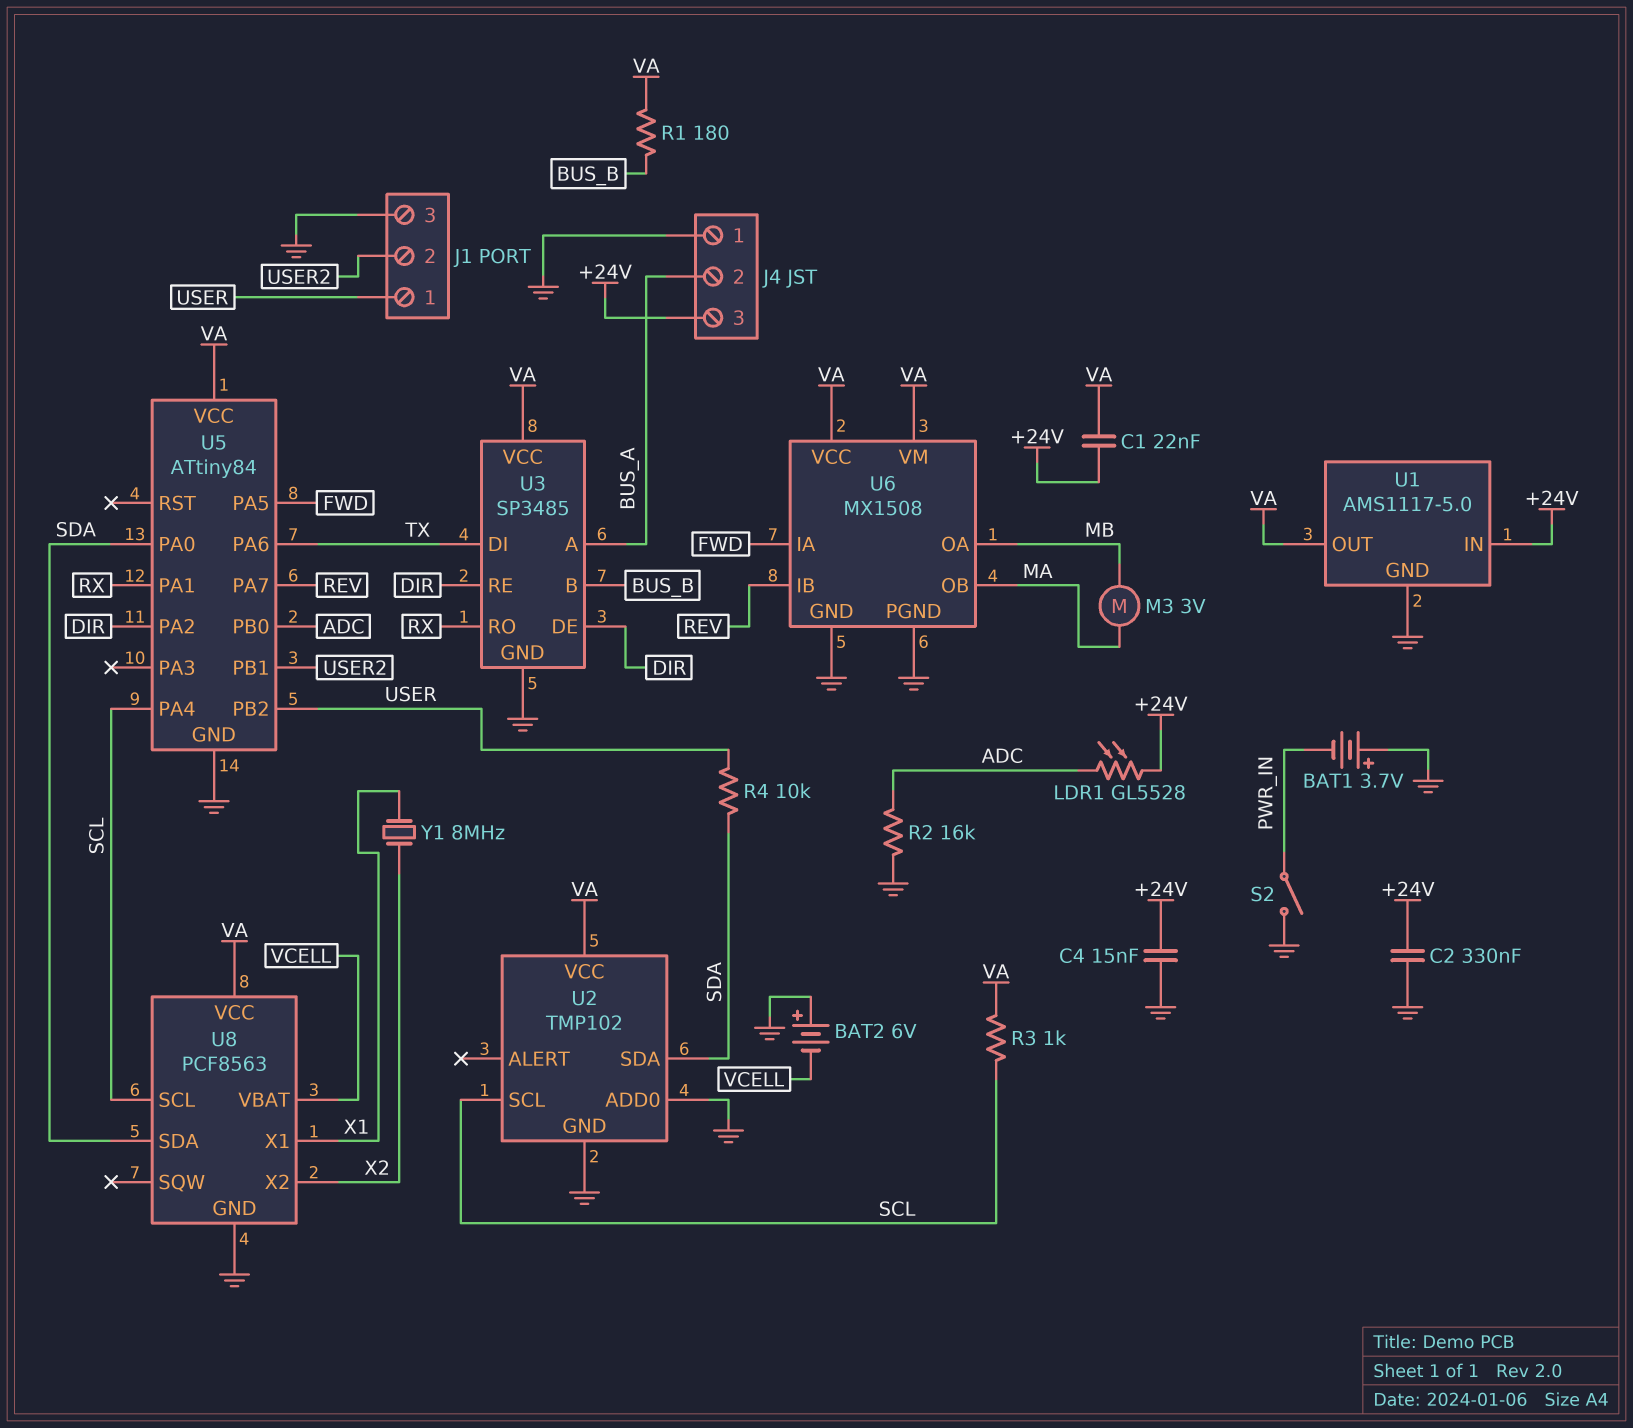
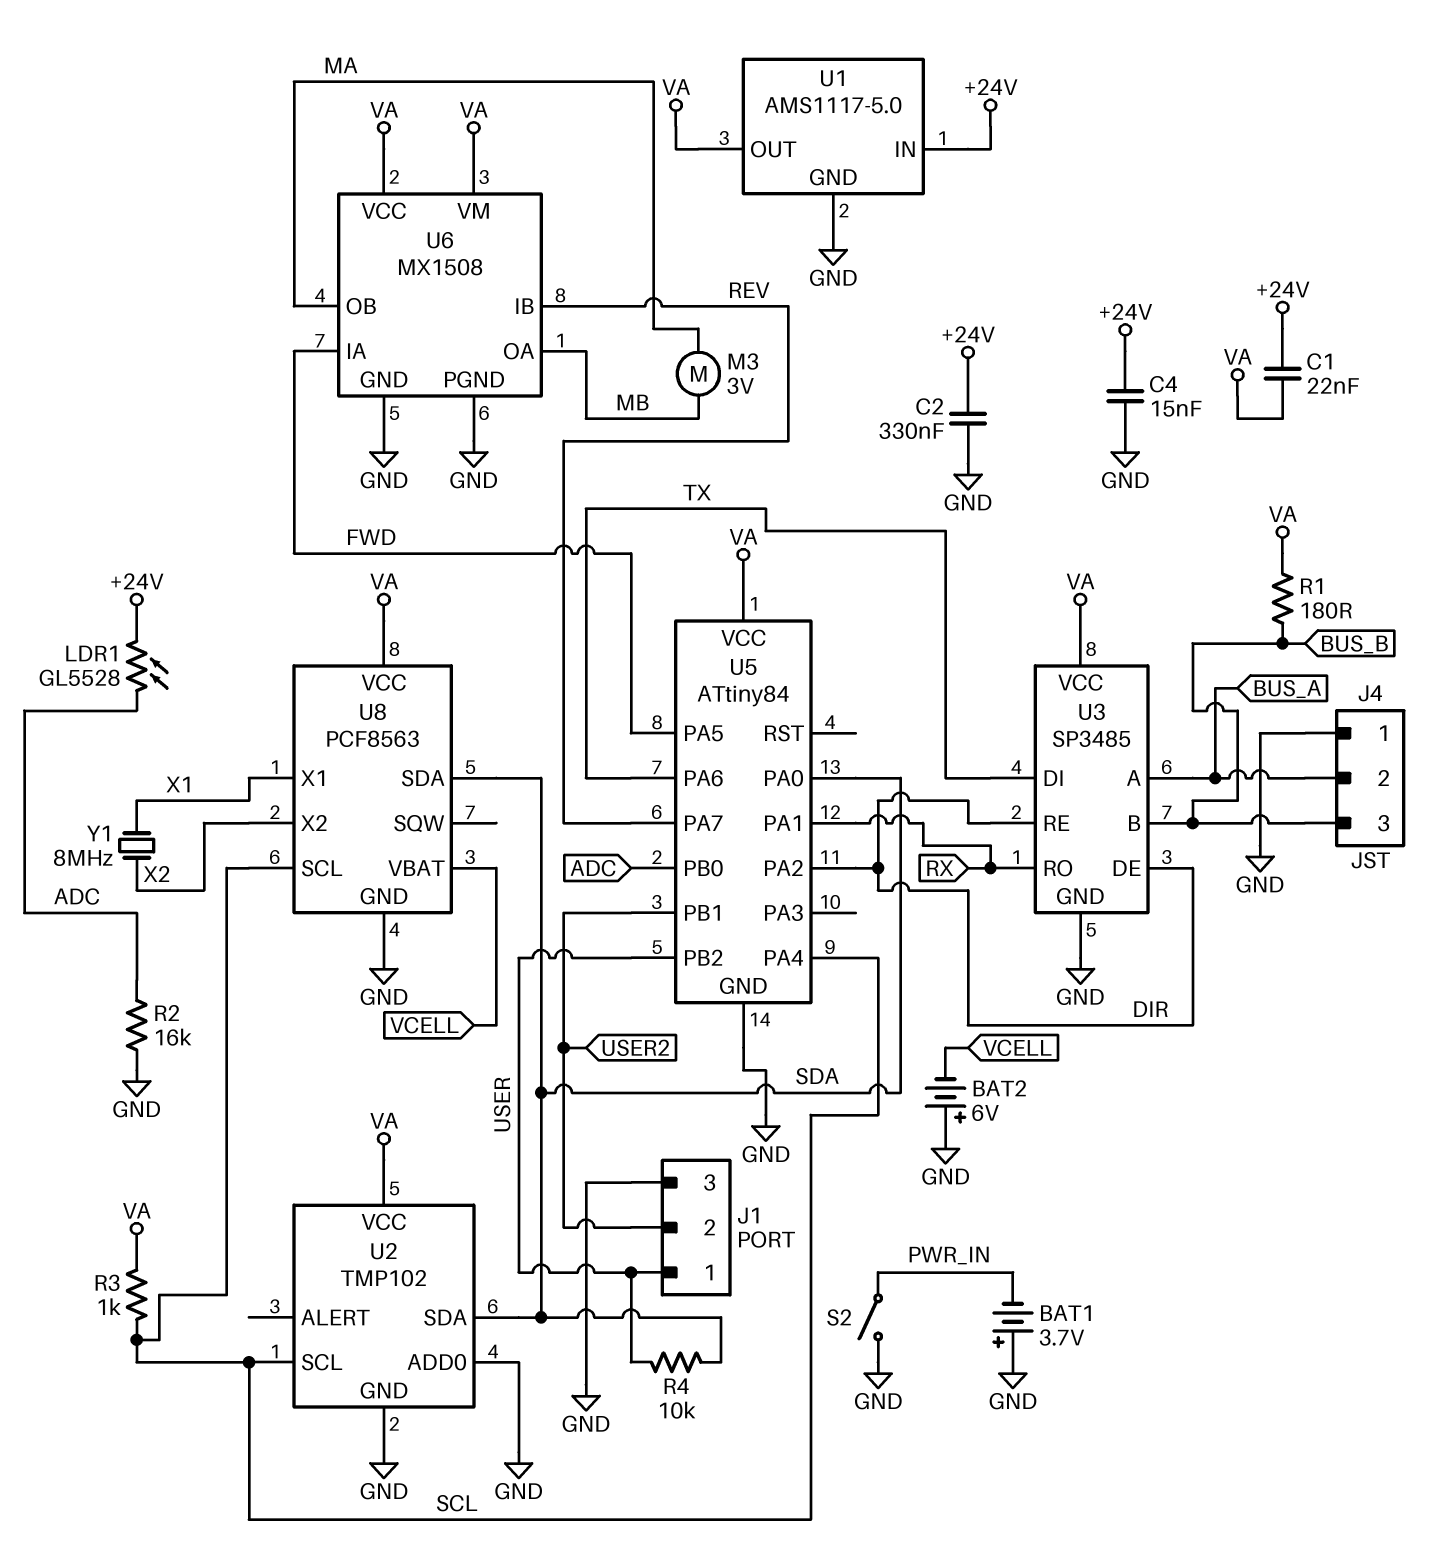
J4 pin 3: +24V -> BUS_B

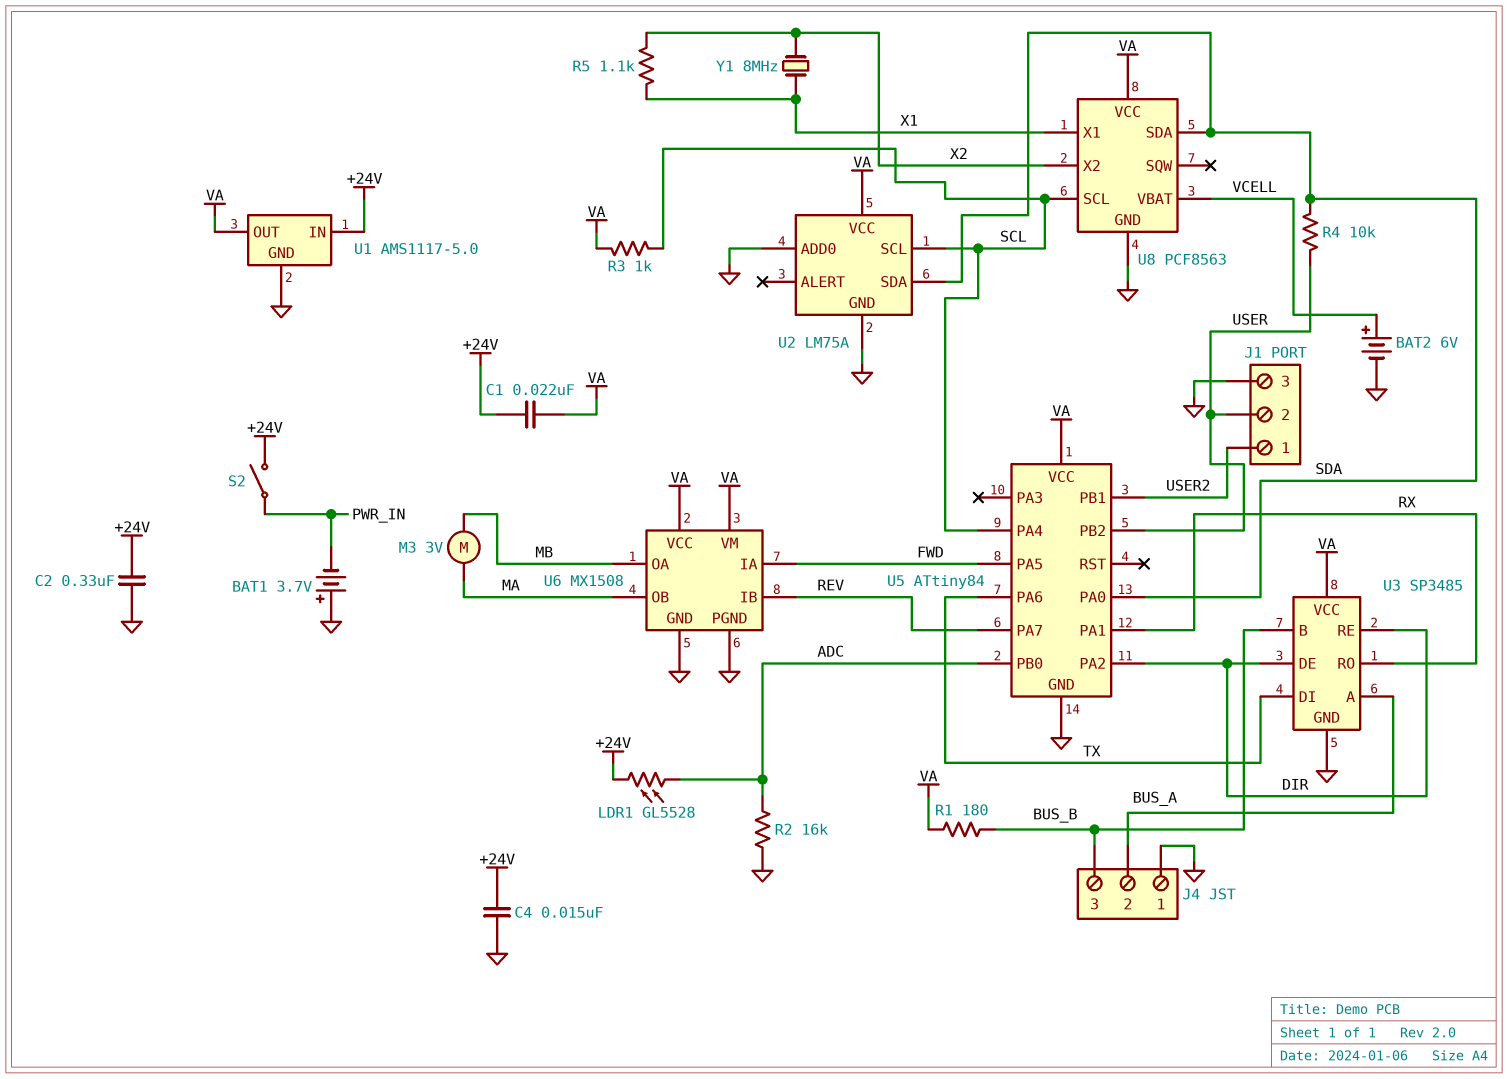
BAT2: 6V (plus GND, minus VCELL) -> 6V (plus VCELL, minus GND)
J1 pin 1: USER -> USER2
J1 pin 2: USER2 -> USER
R5: none -> 1.1k (X1, X2)
S2: switch (GND, PWR_IN) -> switch (+24V, PWR_IN)
U2: TMP102 -> LM75A

